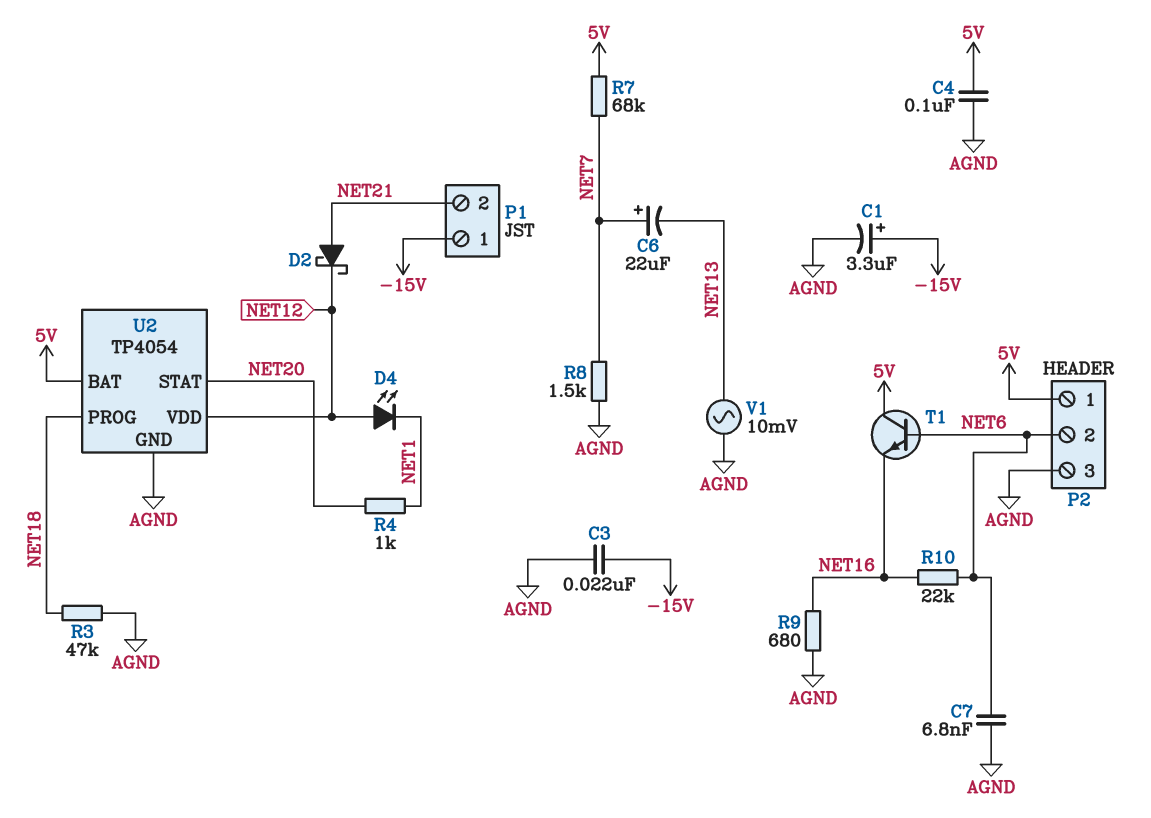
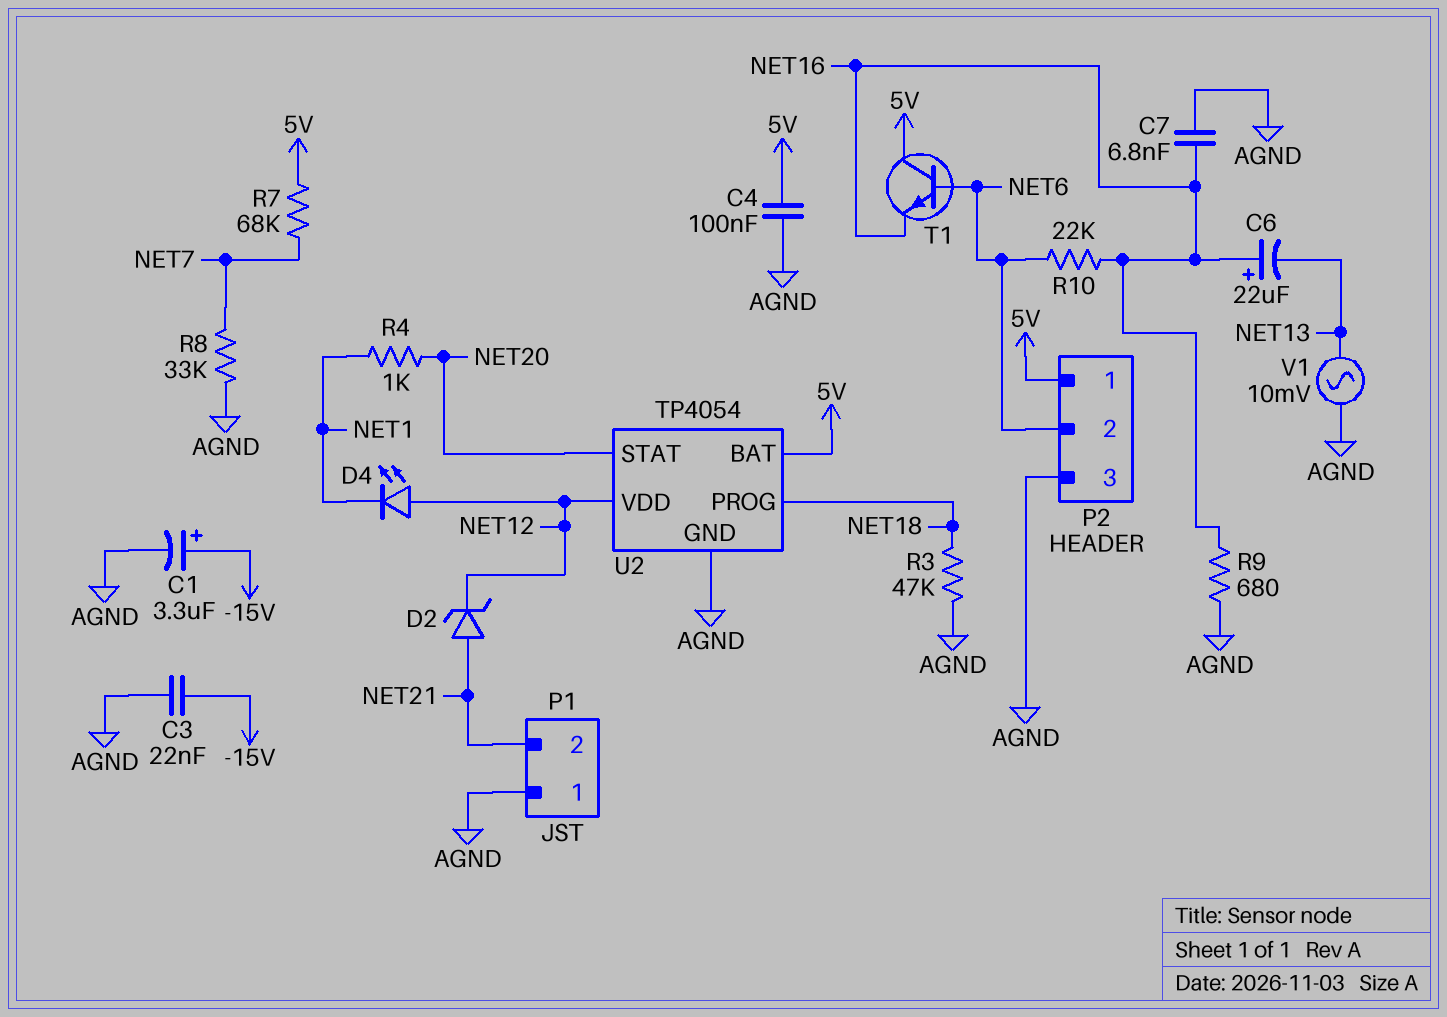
C6: 22uF (plus NET7, minus NET13) -> 22uF (plus NET16, minus NET13)
C7: 6.8nF (AGND, NET6) -> 6.8nF (AGND, NET16)
D2: schottky (A NET21, K NET12) -> zener (A NET21, K NET12)
P1 pin 1: -15V -> AGND
R8: 1.5k (AGND, NET7) -> 33k (AGND, NET7)

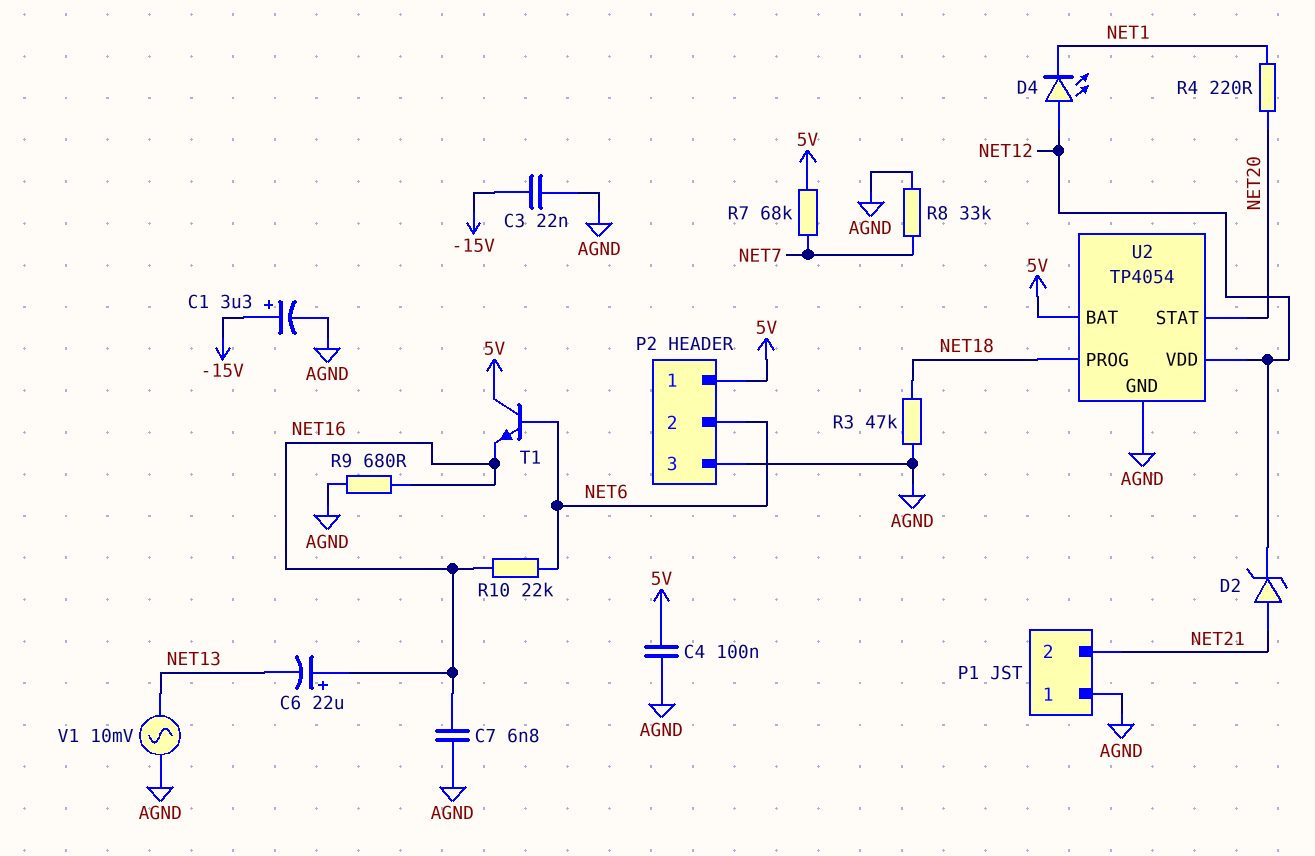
R4: 1k (NET1, NET20) -> 220 (NET1, NET20)

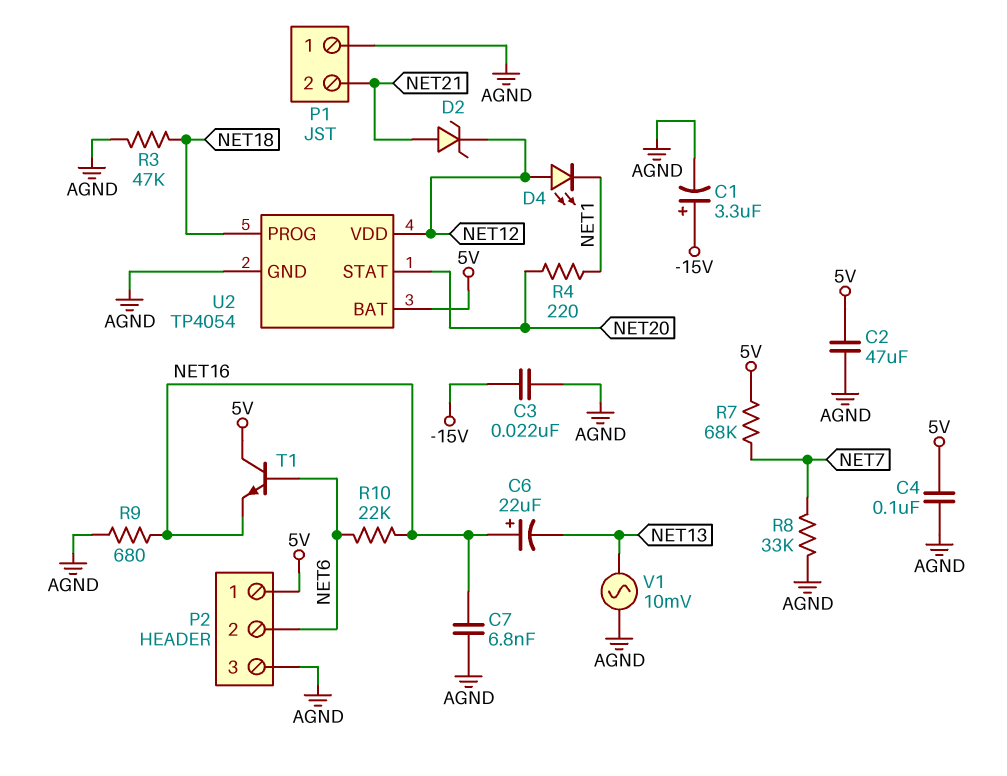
C2: none -> 47uF (5V, AGND)

